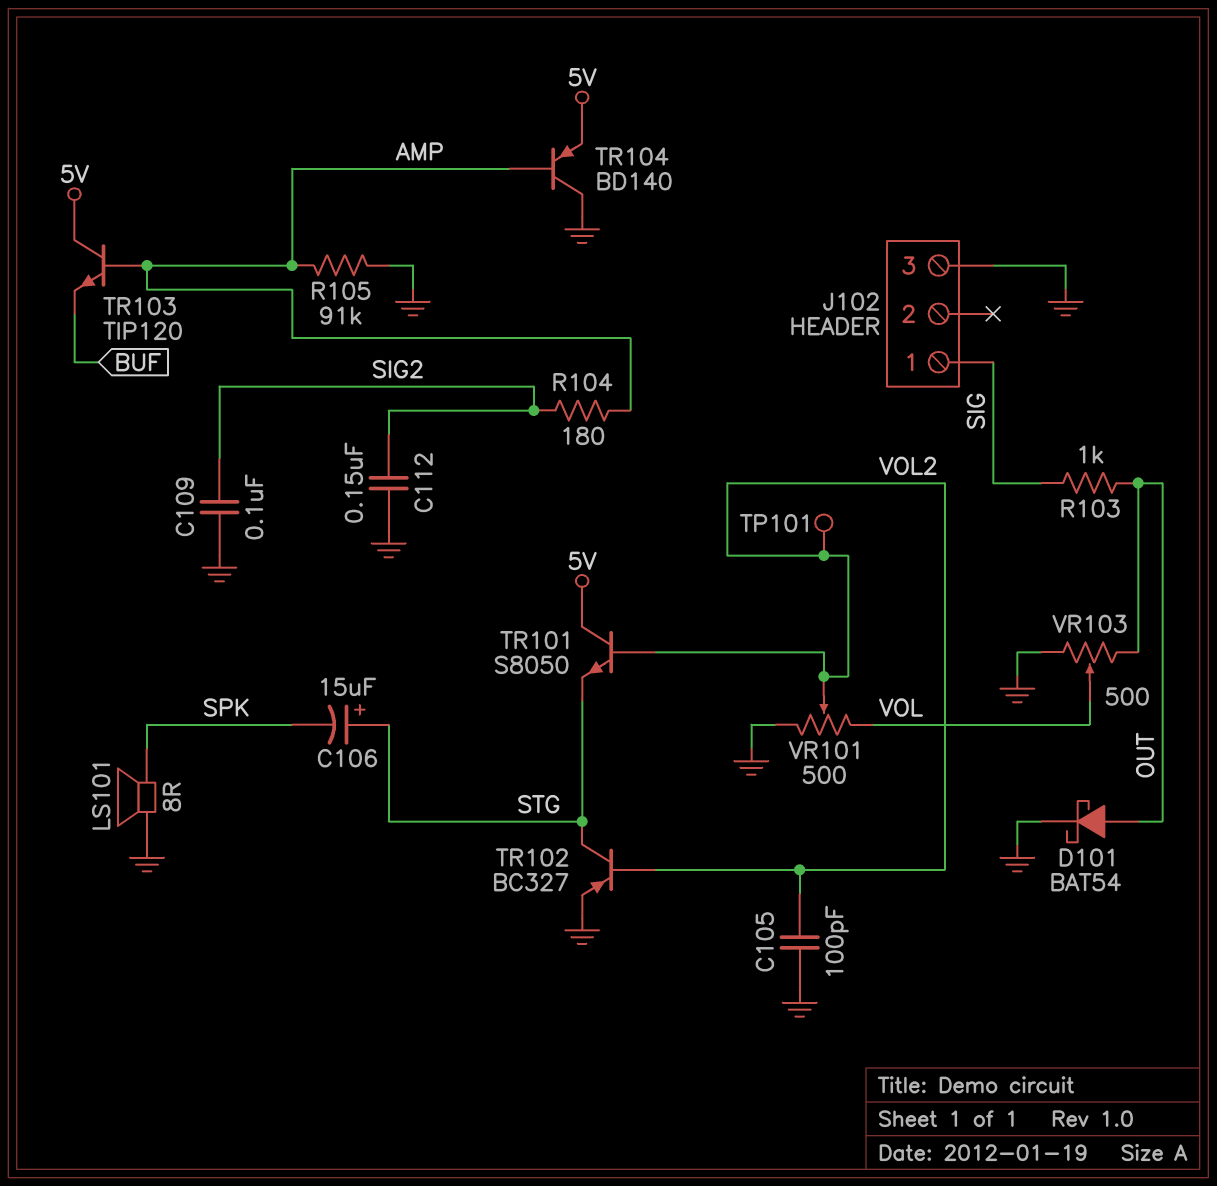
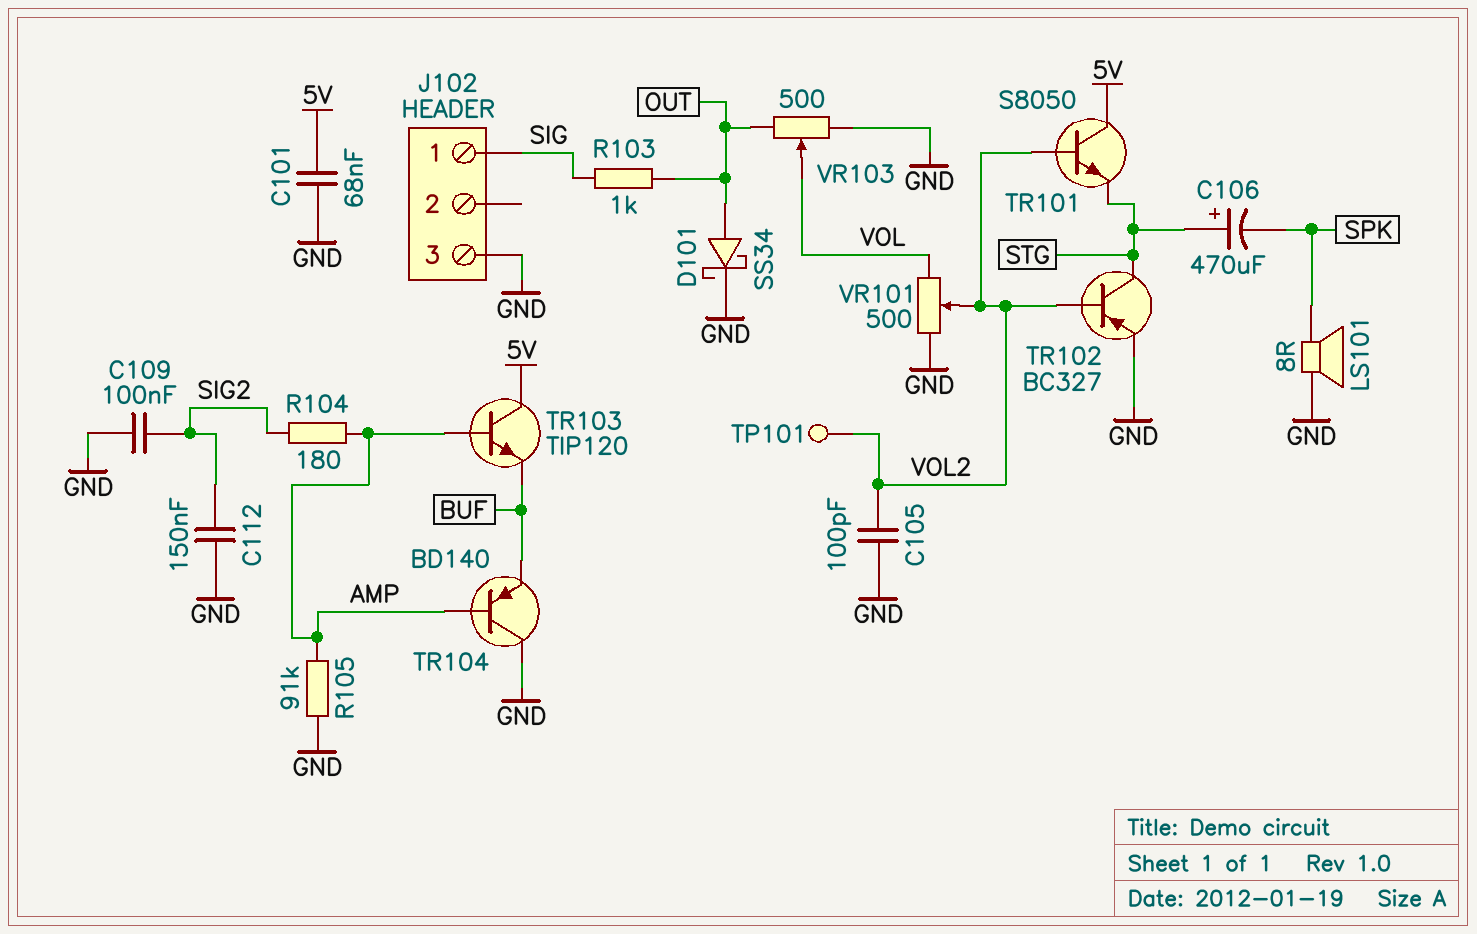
C101: none -> 68nF (5V, GND)
C106: 15uF (plus STG, minus SPK) -> 470uF (plus STG, minus SPK)
D101: schottky BAT54 (A OUT, K GND) -> schottky SS34 (A OUT, K GND)
TR104: PNP BD140 (B AMP, C GND, E 5V) -> PNP BD140 (B AMP, C GND, E BUF)

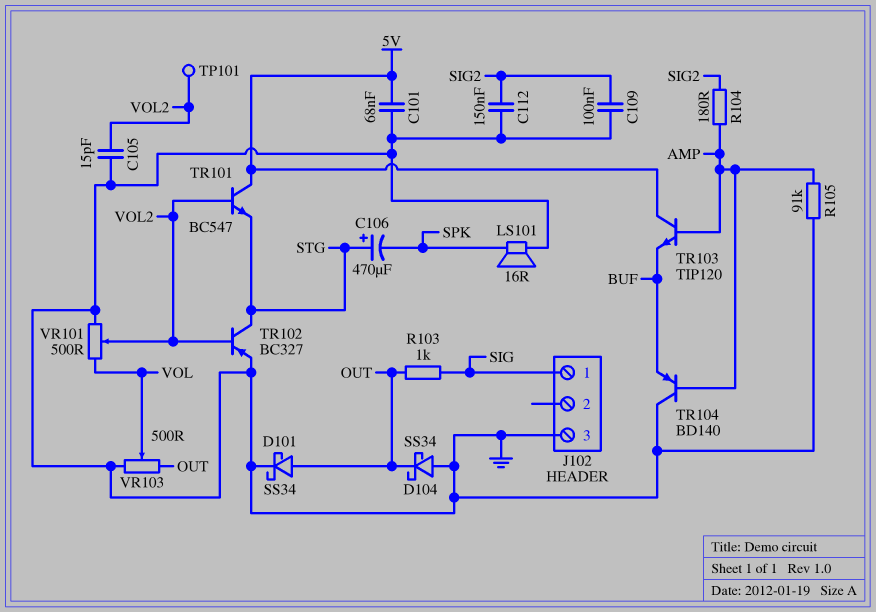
C105: 100pF (GND, VOL2) -> 15pF (GND, VOL2)
D104: none -> schottky SS34 (A GND, K OUT)
LS101: speaker 8R (GND, SPK) -> speaker 16R (GND, SPK)
TR101: NPN S8050 (B VOL2, C 5V, E STG) -> NPN BC547 (B VOL2, C 5V, E STG)

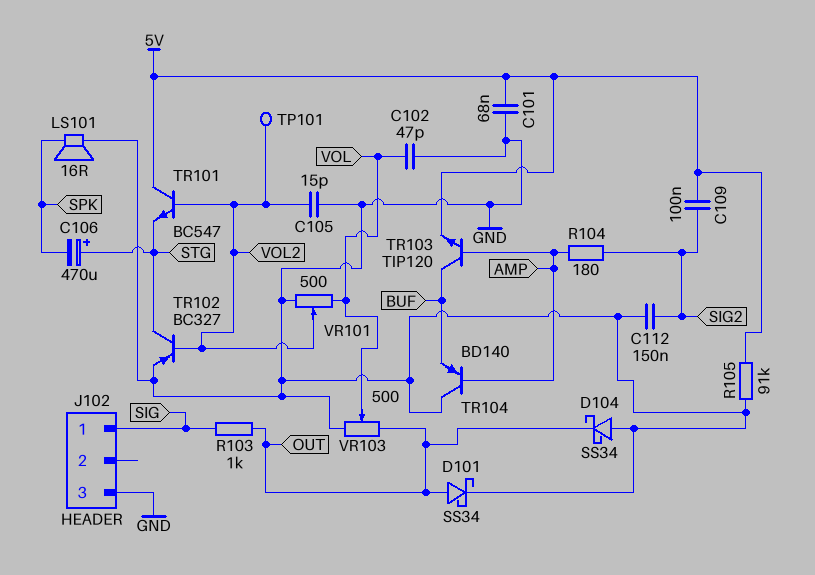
C102: none -> 47pF (GND, VOL)
C109: 100nF (GND, SIG2) -> 100nF (5V, SIG2)
R105: 91k (AMP, GND) -> 91k (5V, GND)
TR103: NPN TIP120 (B AMP, C 5V, E BUF) -> NPN TIP120 (B AMP, C BUF, E 5V)

